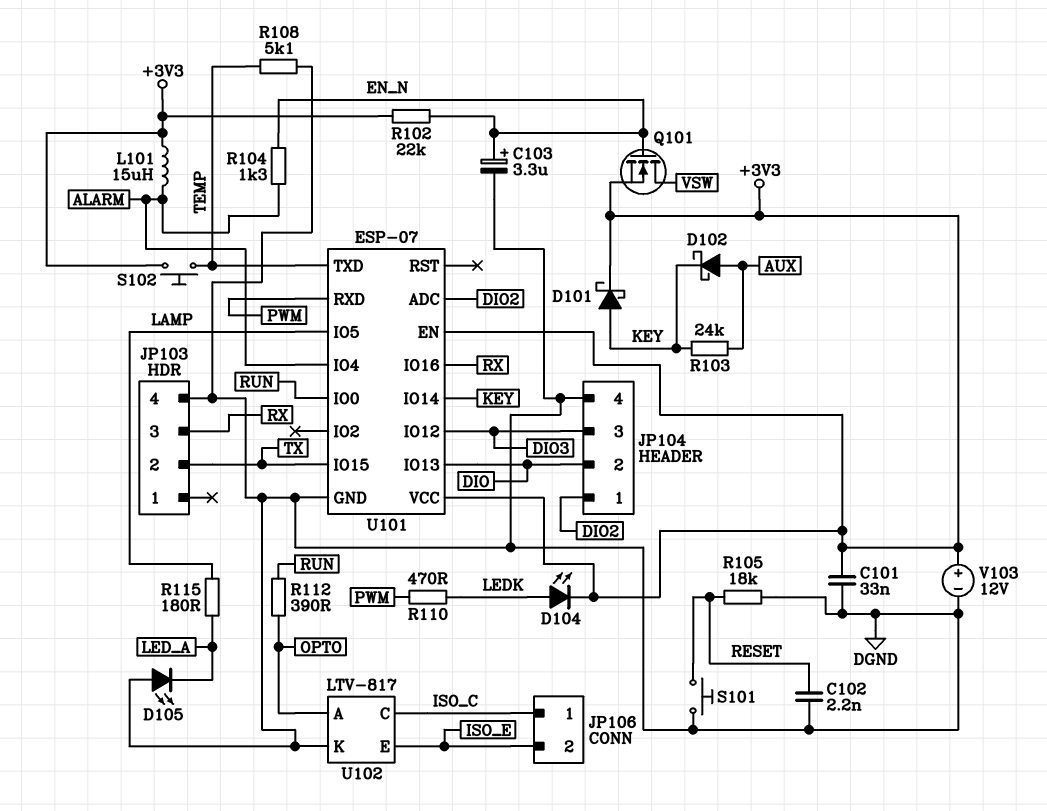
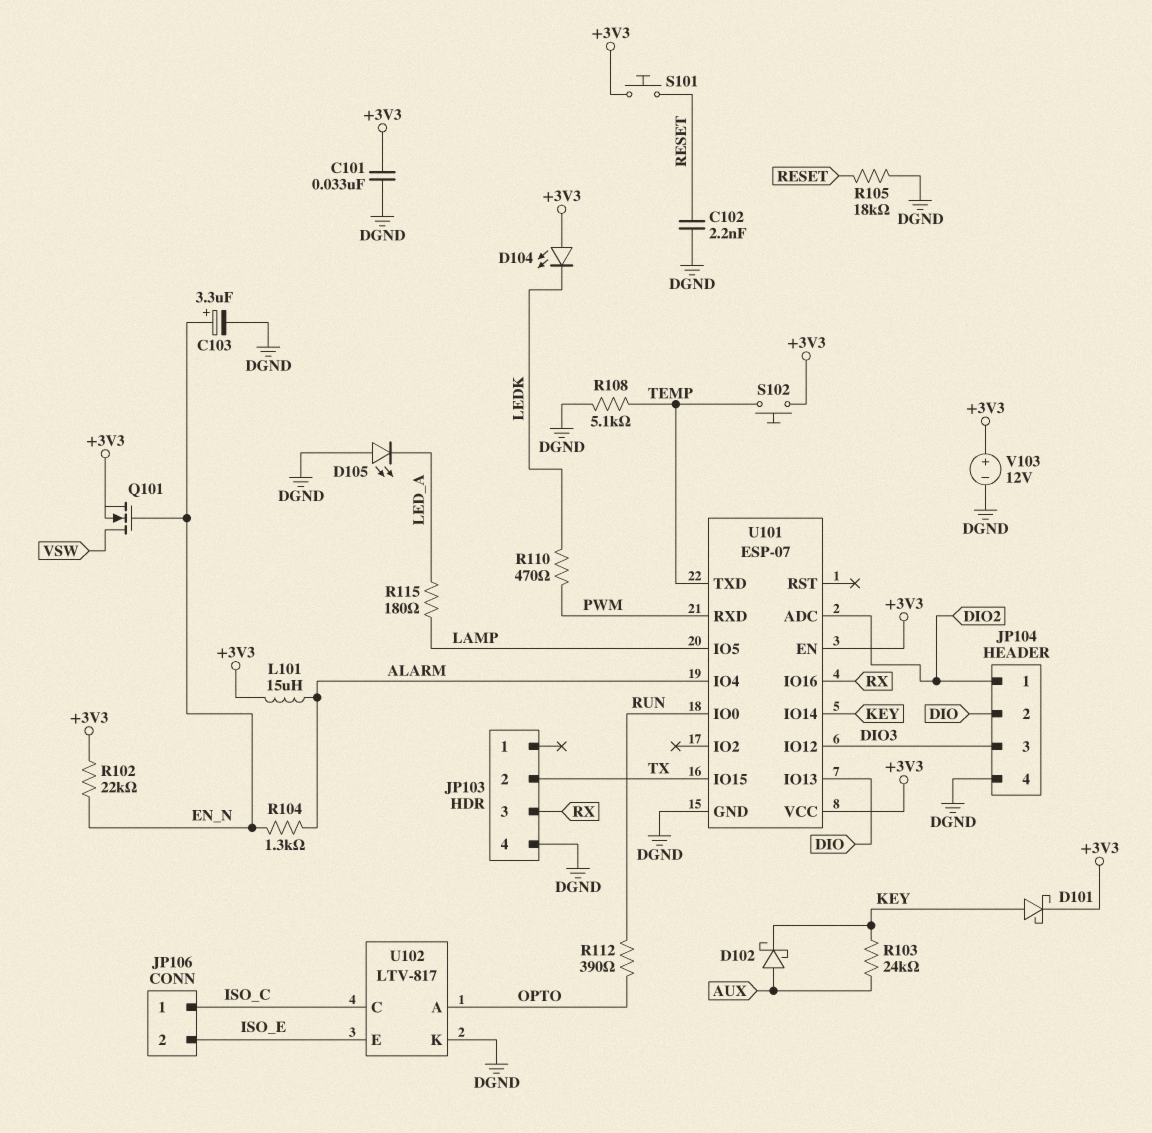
D104: LED (A LEDK, K +3V3) -> LED (A +3V3, K LEDK)
S101: button (DGND, RESET) -> button (+3V3, RESET)

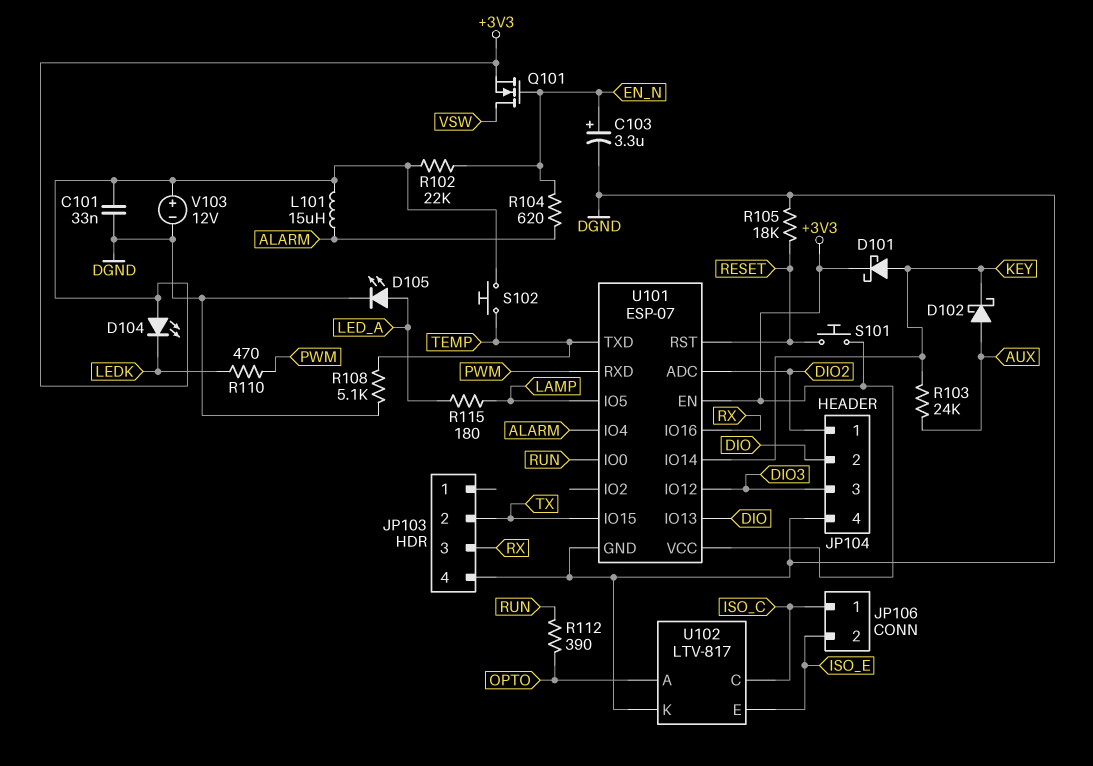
C102: 2.2nF (DGND, RESET) -> none
D105: LED (A DGND, K LED_A) -> LED (A LED_A, K DGND)
R104: 1.3k (ALARM, EN_N) -> 620 (ALARM, EN_N)
U101 pin RST: none -> RESET

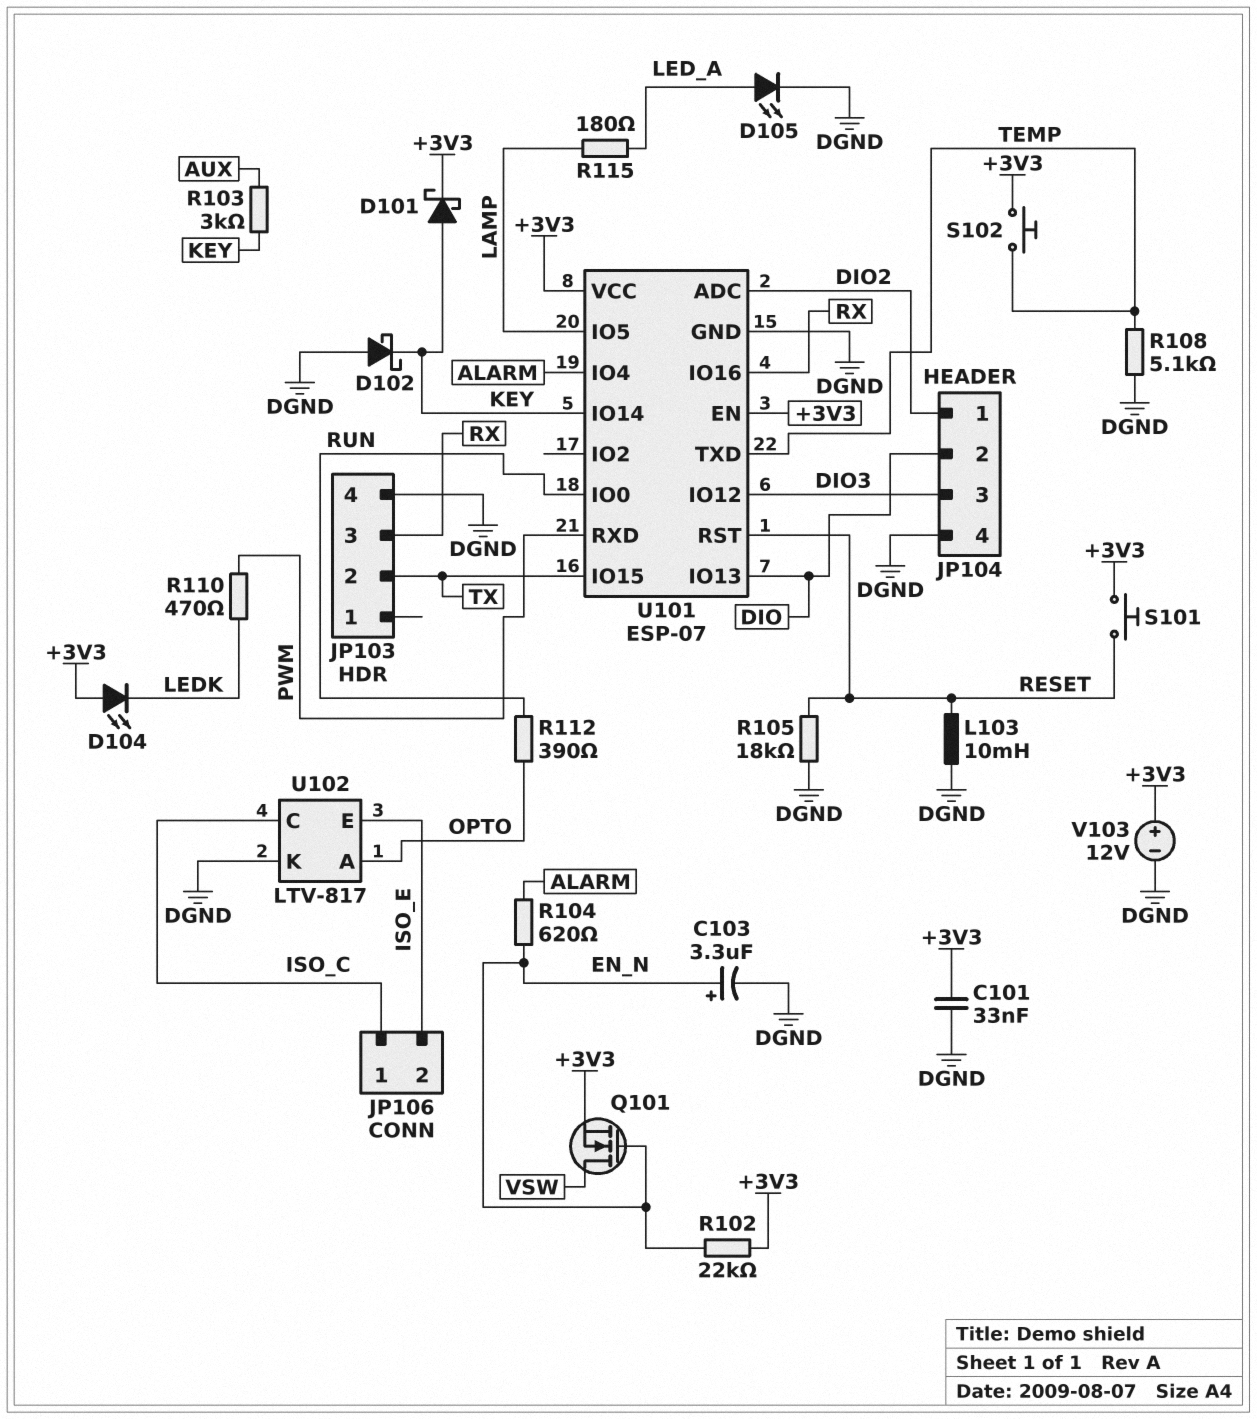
D102: schottky (A AUX, K KEY) -> schottky (A DGND, K KEY)
L101: 15uH (+3V3, ALARM) -> none
L103: none -> 10mH (DGND, RESET)
R103: 24k (AUX, KEY) -> 3k (AUX, KEY)

